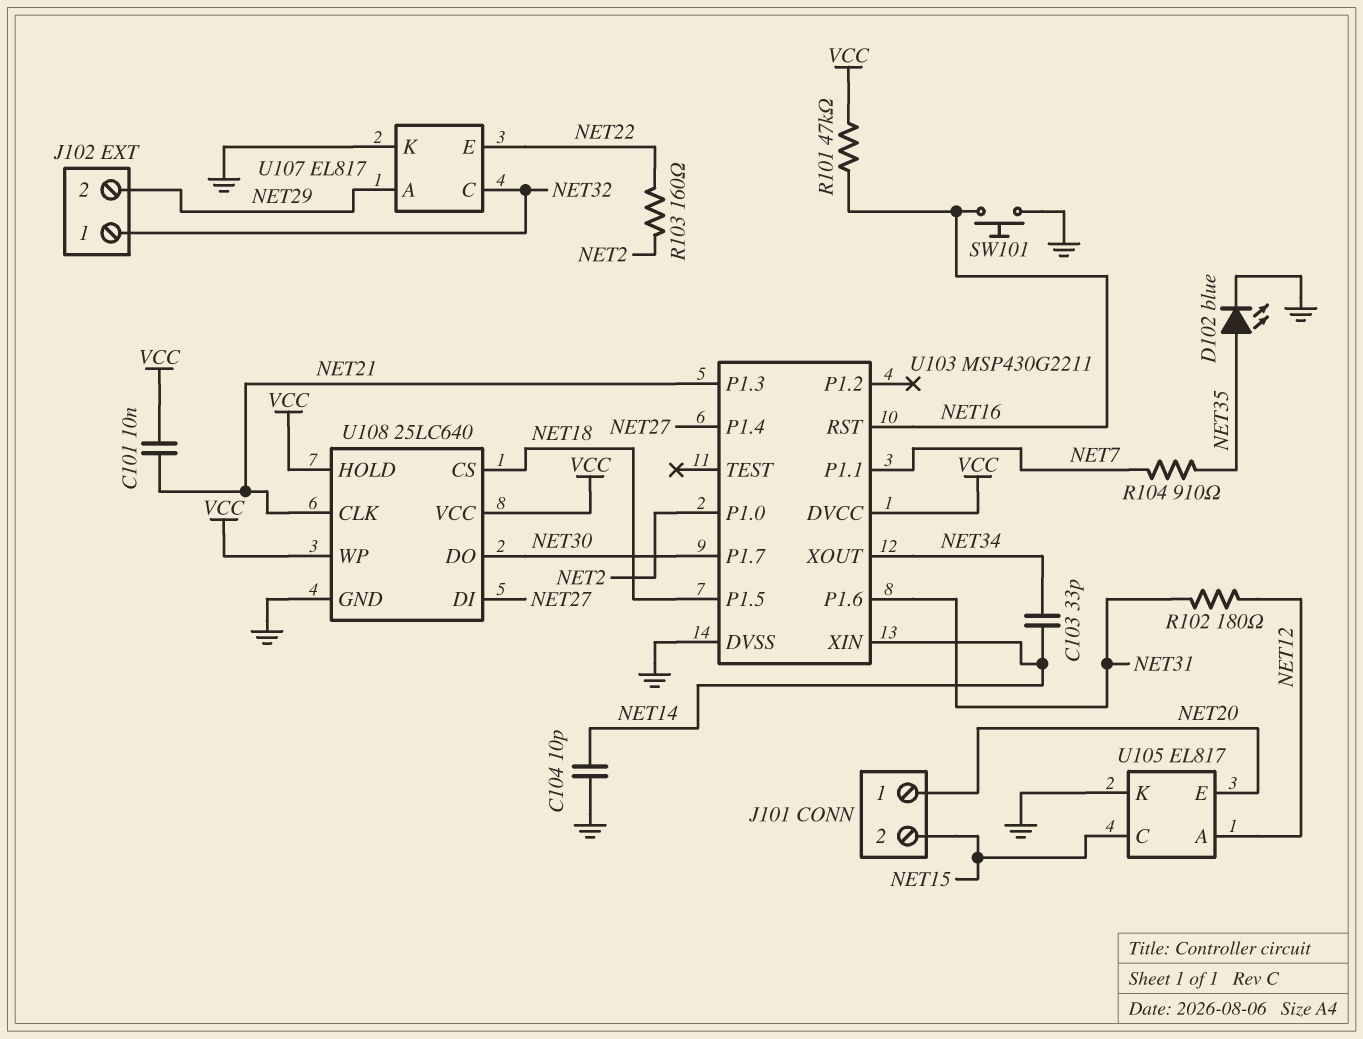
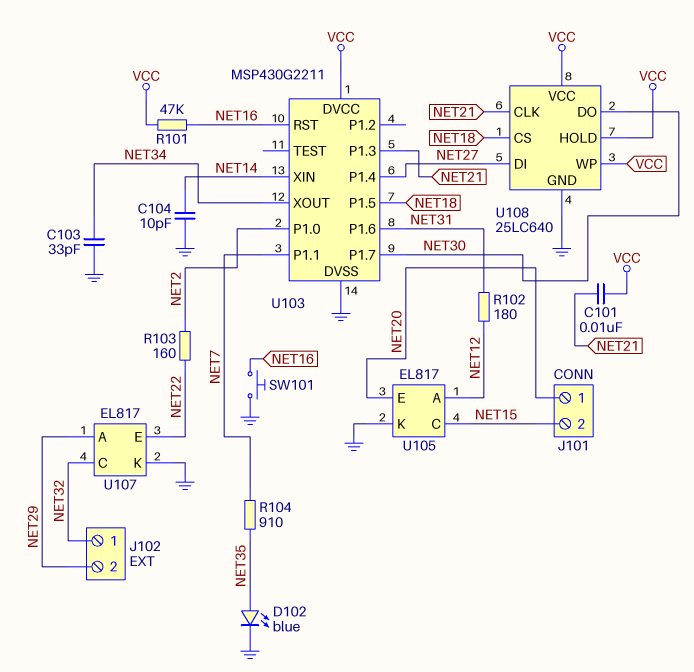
C103: 33pF (NET14, NET34) -> 33pF (GND, NET34)

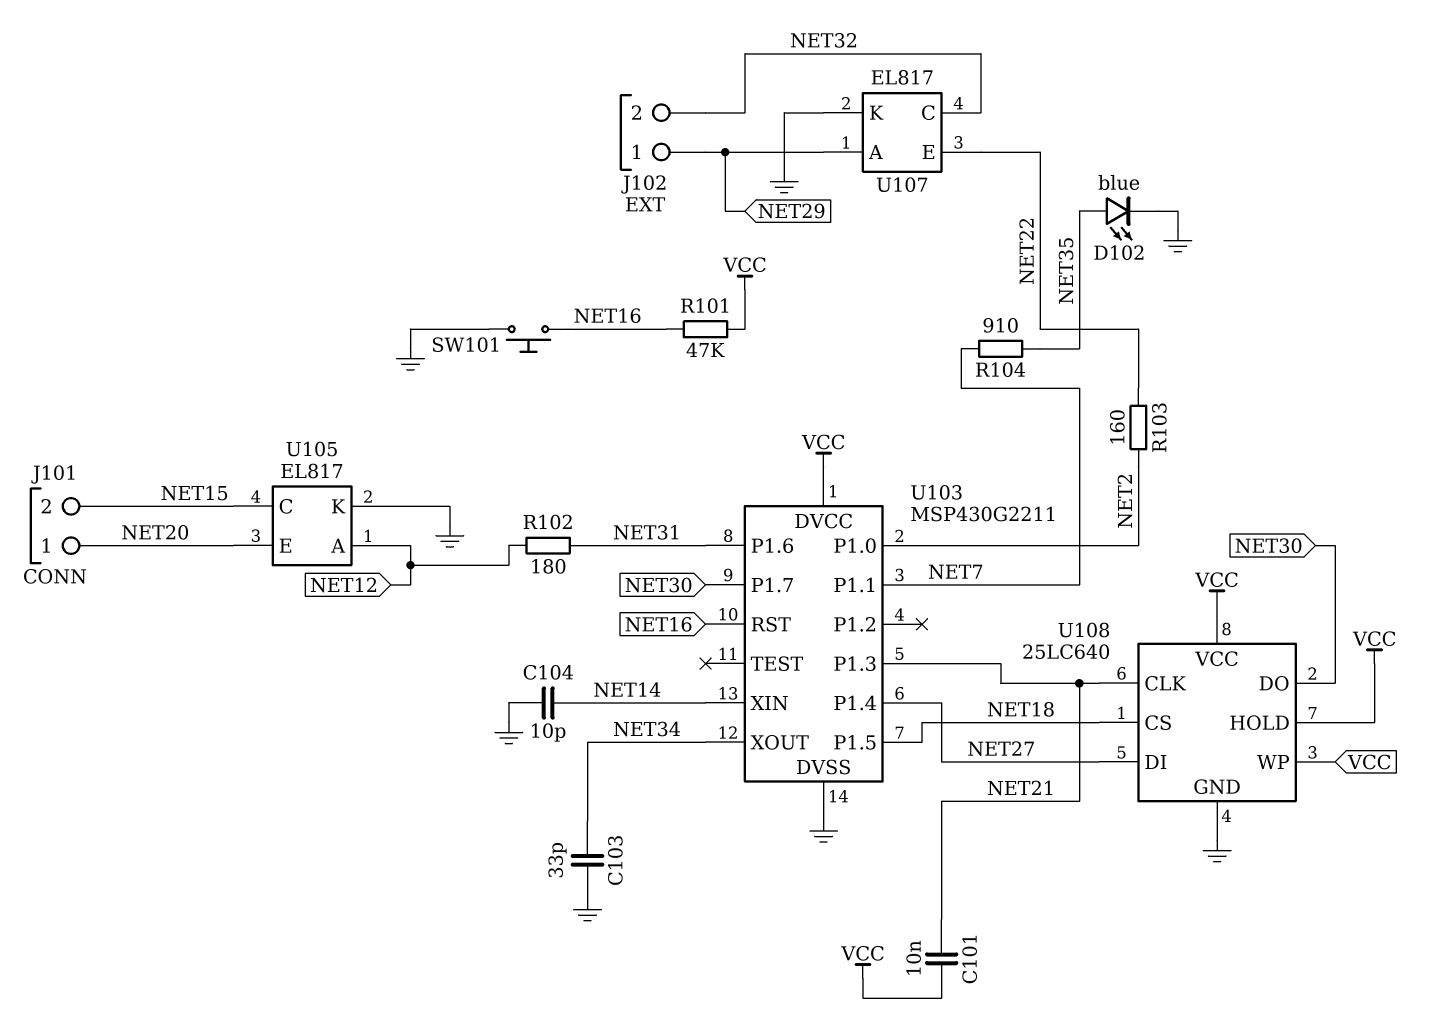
J102 pin 1: NET32 -> NET29
J102 pin 2: NET29 -> NET32

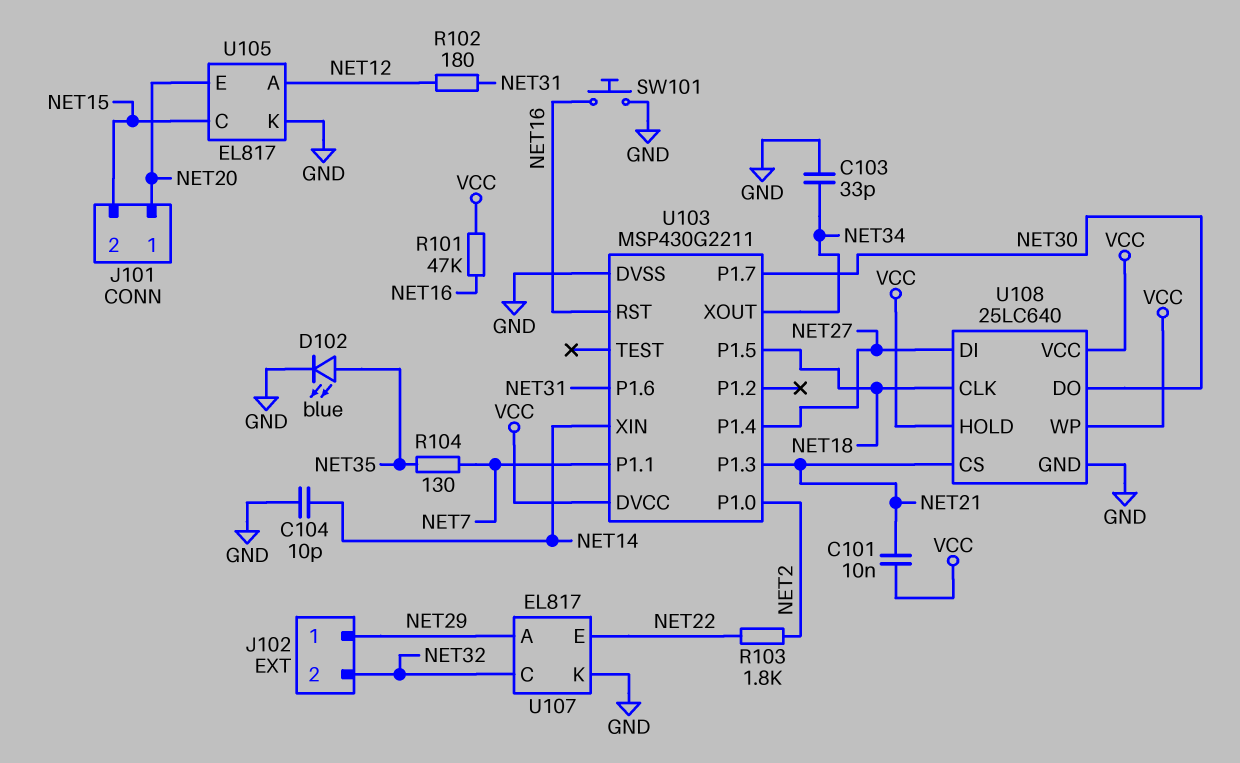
R103: 160 (NET2, NET22) -> 1.8k (NET2, NET22)
R104: 910 (NET7, NET35) -> 130 (NET7, NET35)
U108 pin CLK: NET21 -> NET18
U108 pin CS: NET18 -> NET21

